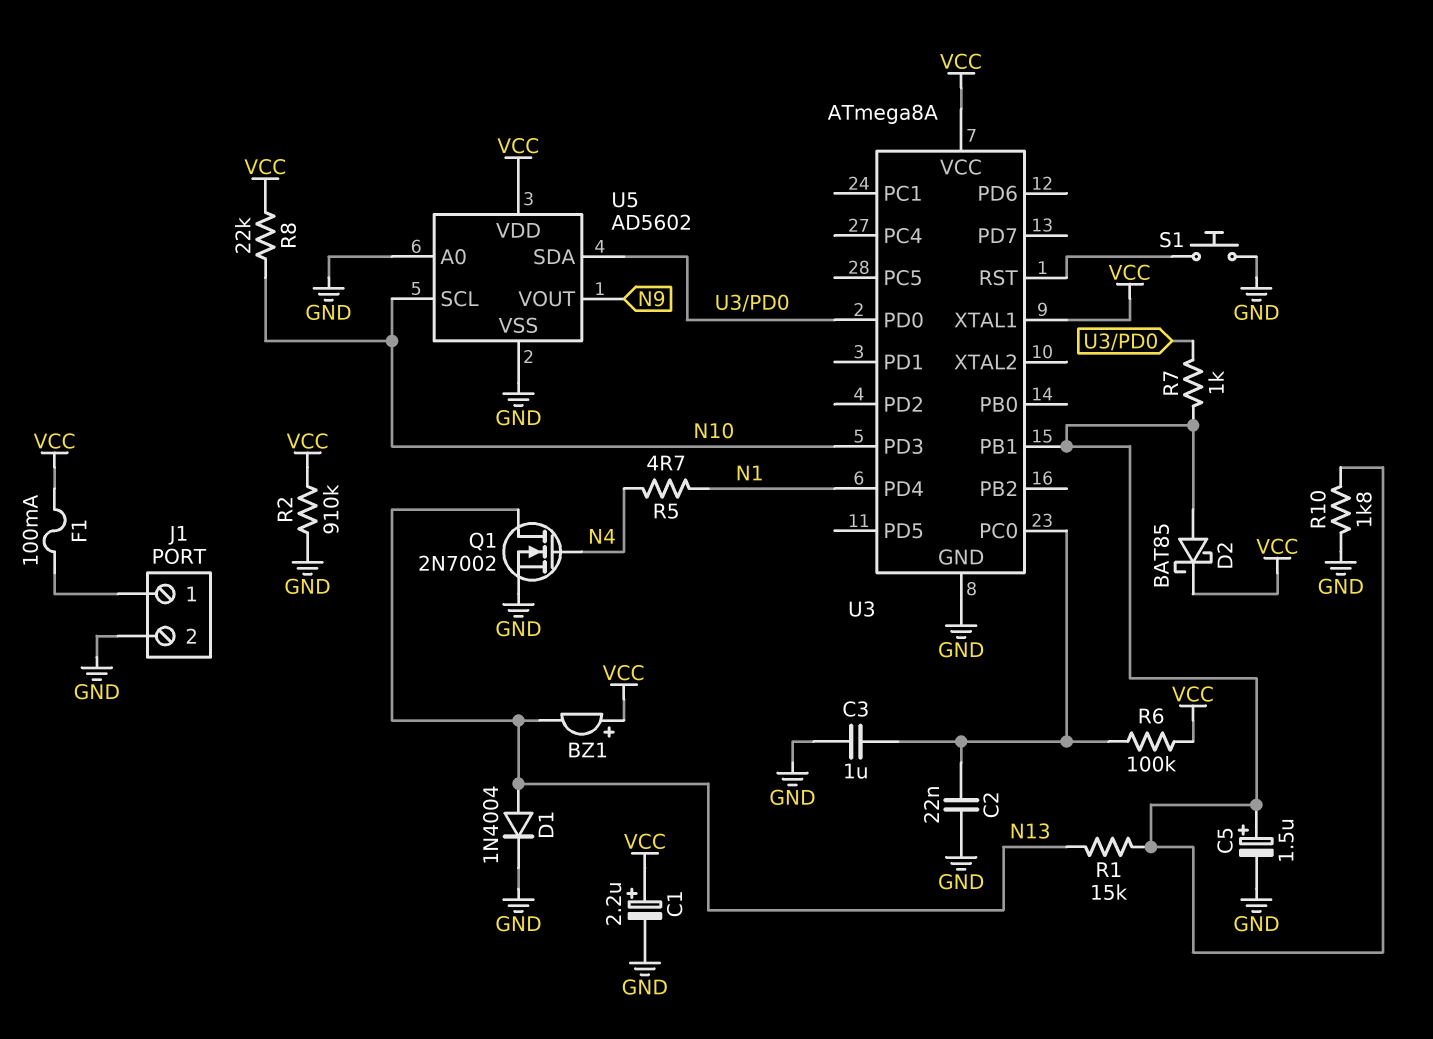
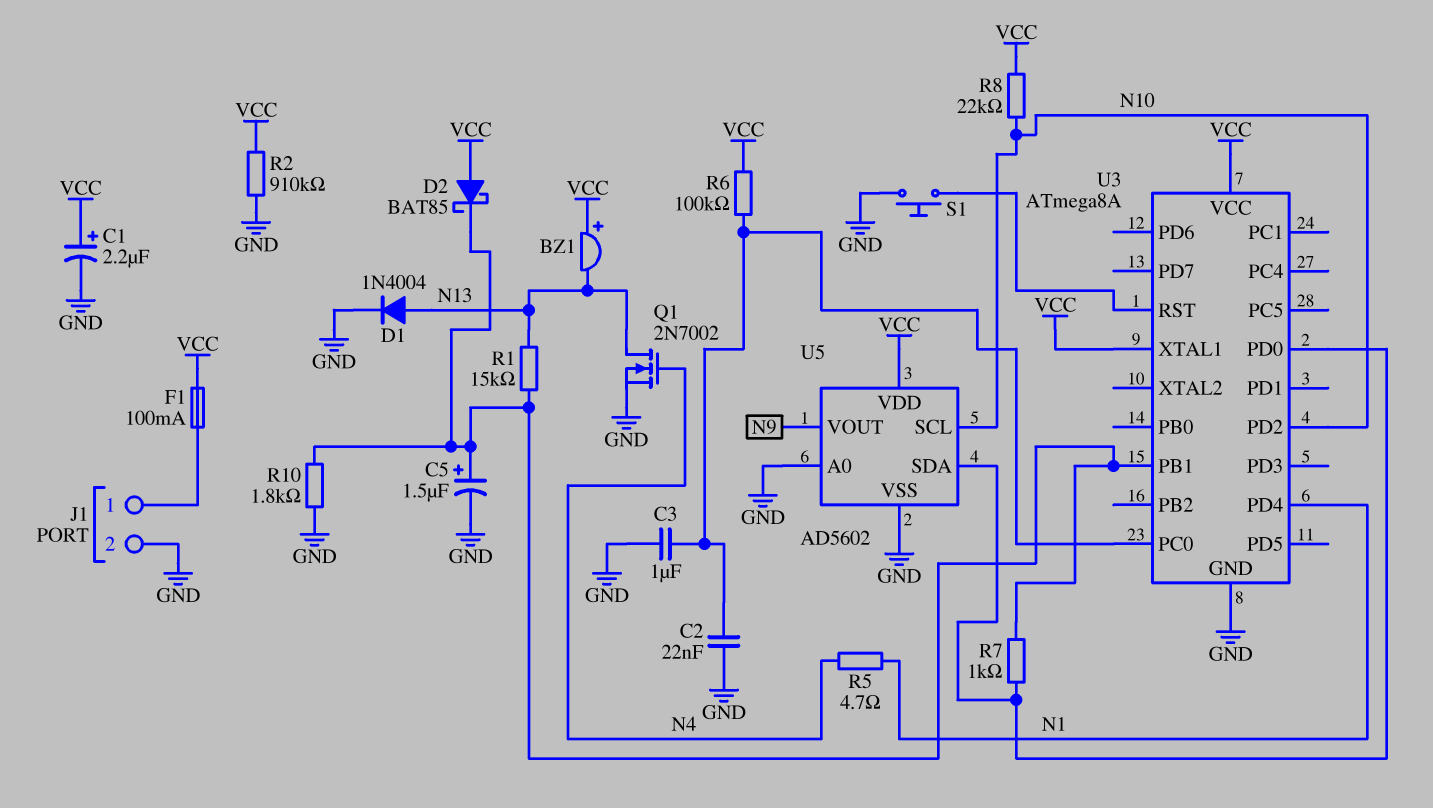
D2: schottky BAT85 (A U3/PB1, K VCC) -> schottky BAT85 (A VCC, K U3/PB1)
U3 pin PD2: none -> N10
U3 pin PD3: N10 -> none

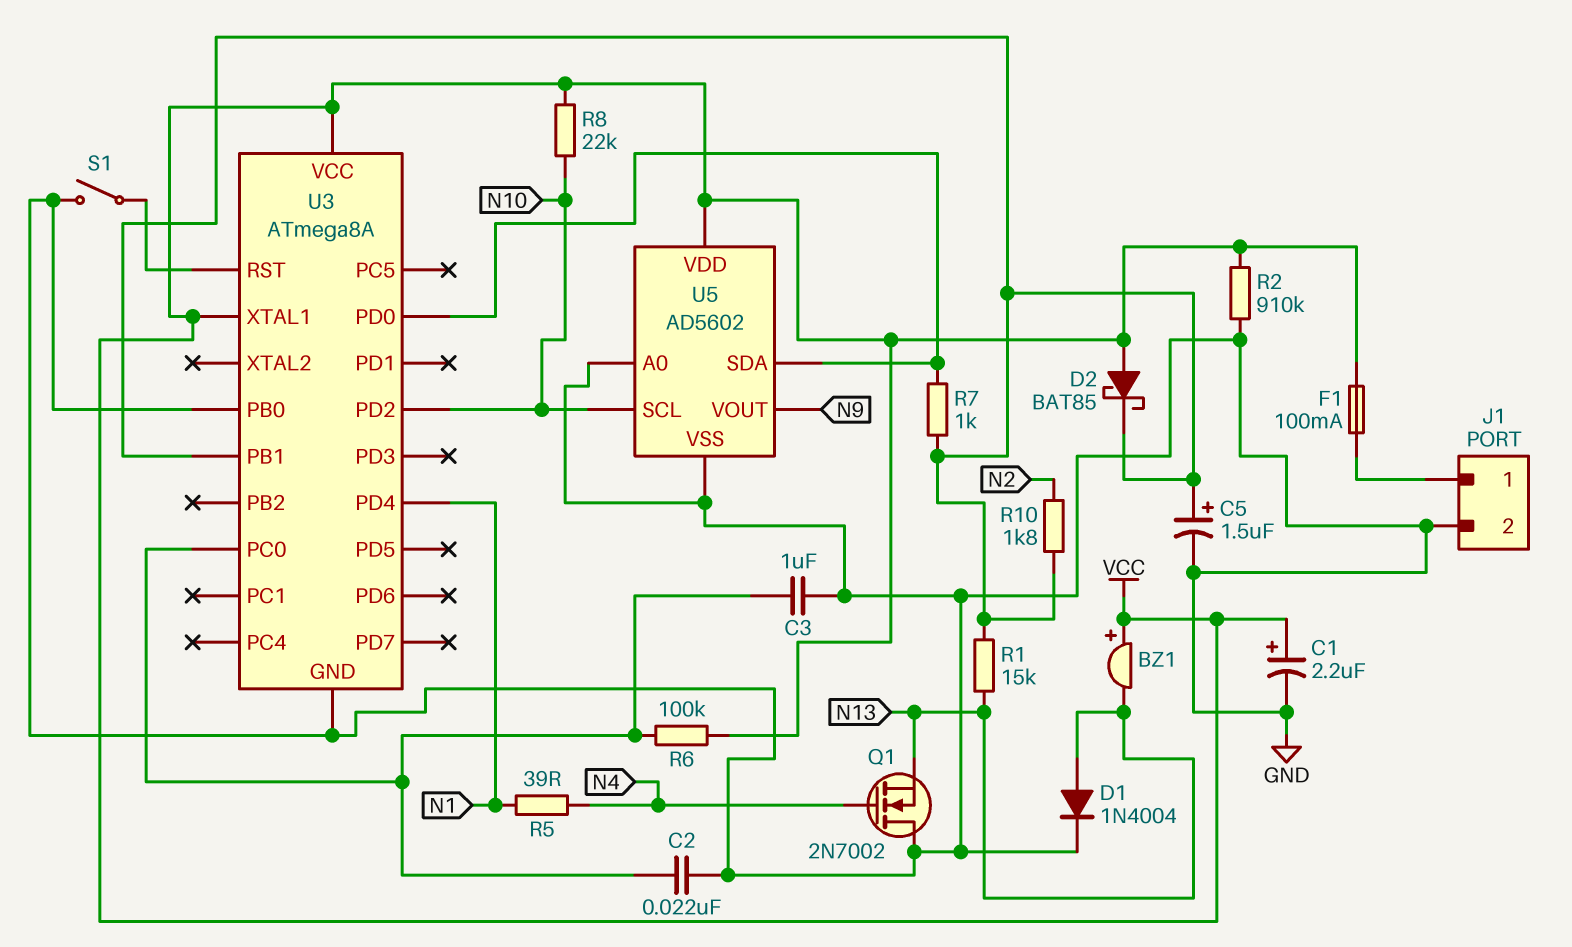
Q1: NMOS 2N7002 (G N4, D N13, S GND) -> NMOS 2N7002 (G N4, D GND, S N13)
R5: 4.7 (N1, N4) -> 39 (N1, N4)
R10: 1.8k (GND, U3/PB1) -> 1.8k (N2, U3/PB1)
S1: button (GND, U3/RST) -> switch (GND, U3/RST)
U3 pin PB0: none -> GND

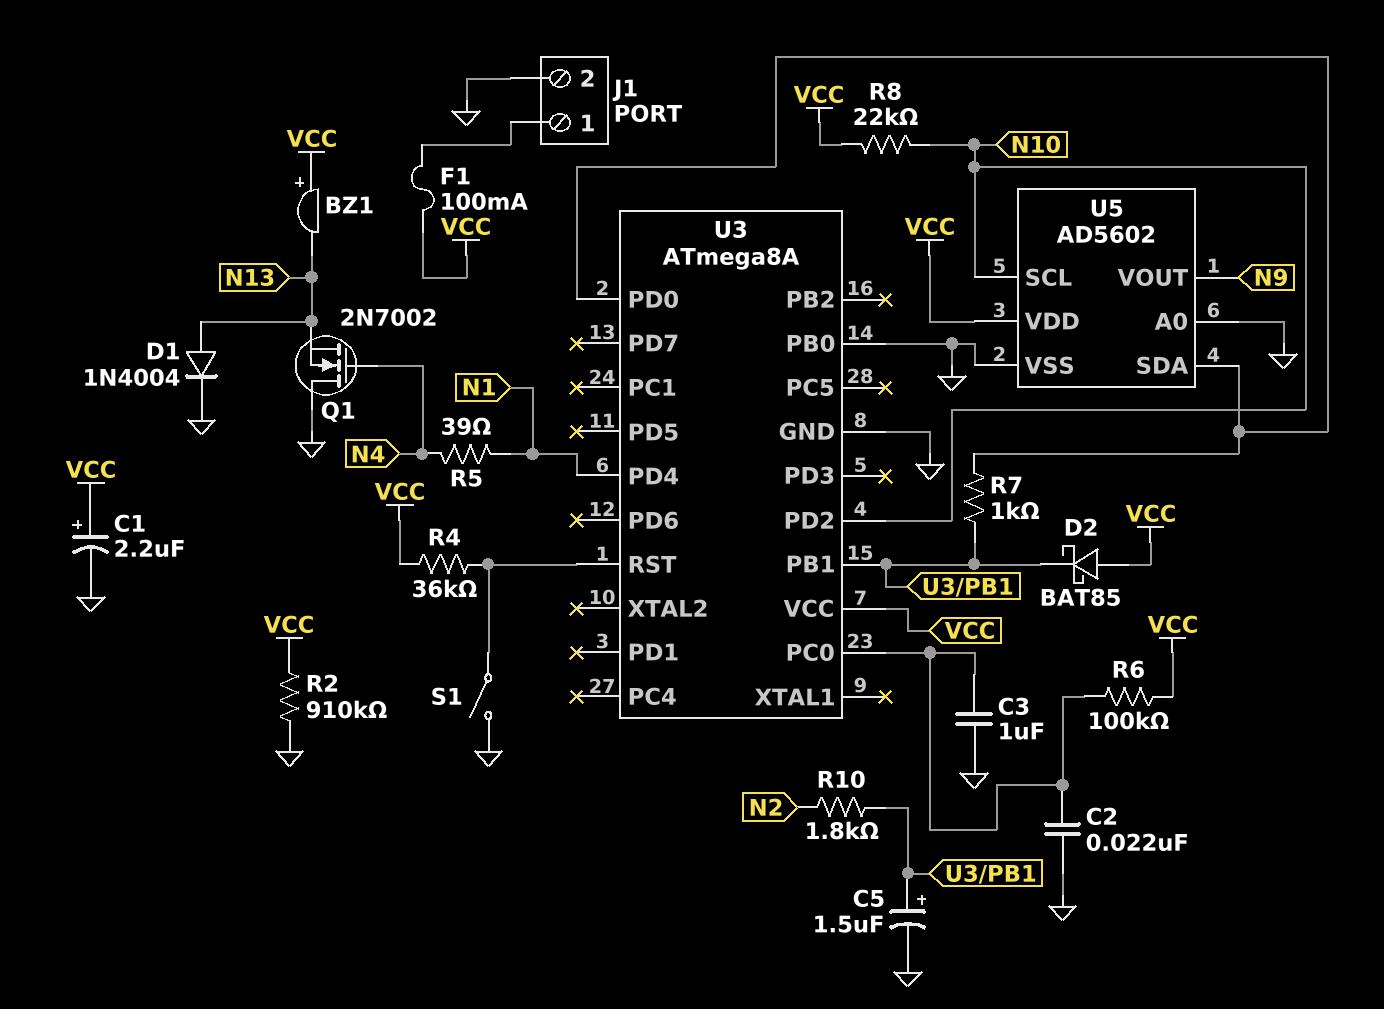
R1: 15k (N13, U3/PB1) -> none
R4: none -> 36k (U3/RST, VCC)
U3 pin XTAL1: VCC -> none

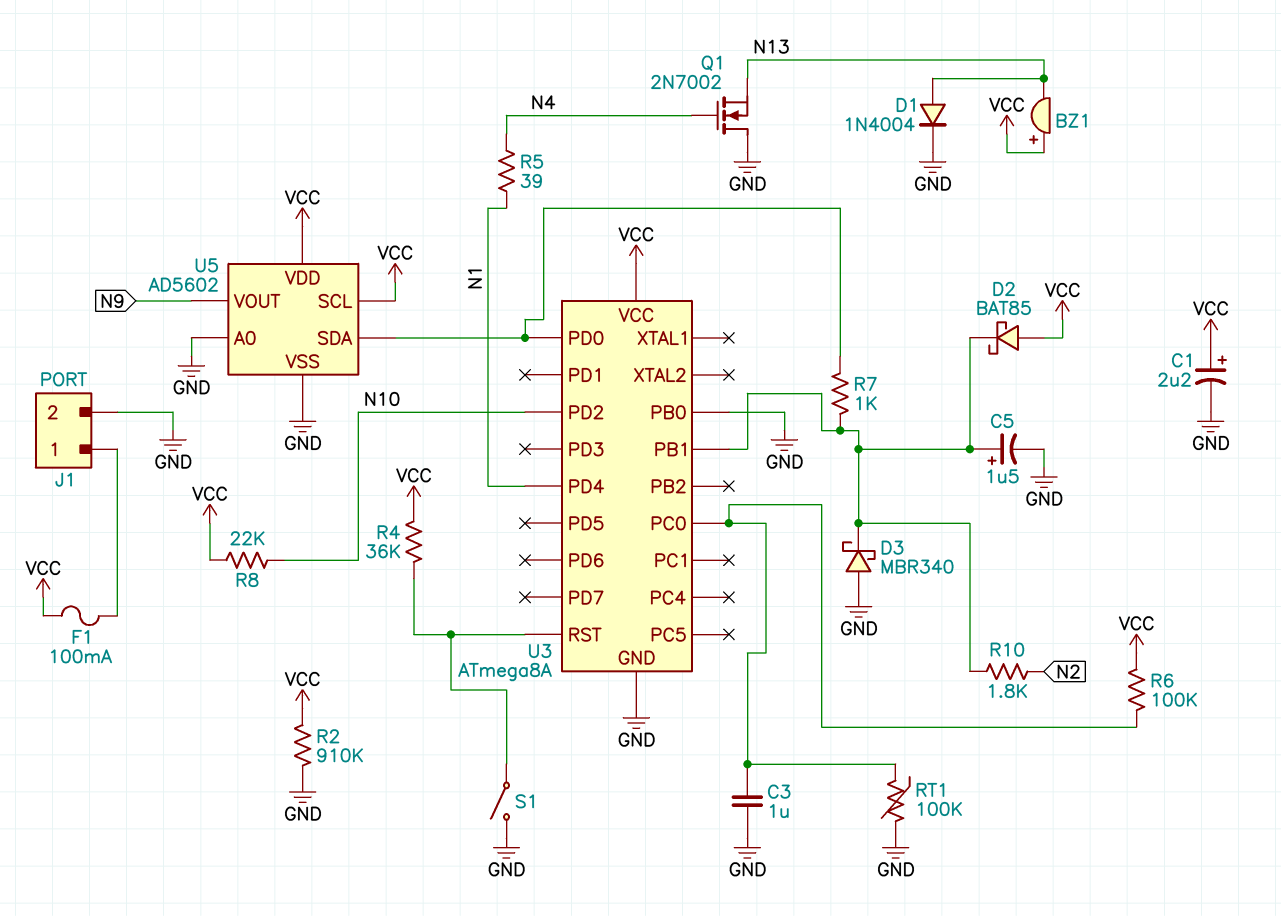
C2: 22nF (GND, U3/PC0) -> none
D3: none -> schottky MBR340 (A GND, K U3/PB1)
RT1: none -> 100k (GND, U3/PC0)
U5 pin SCL: N10 -> VCC

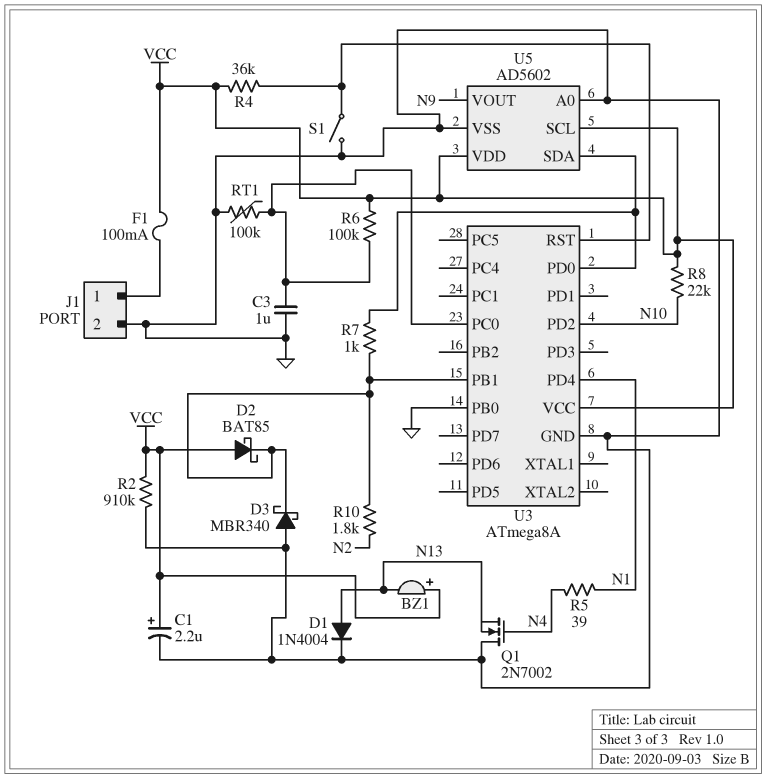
C5: 1.5uF (plus U3/PB1, minus GND) -> none

